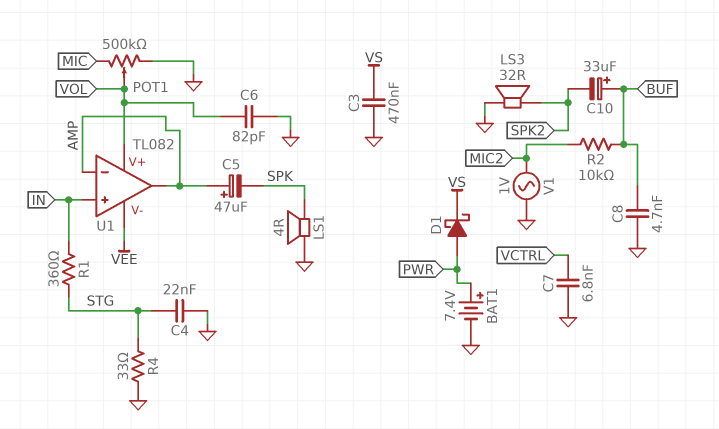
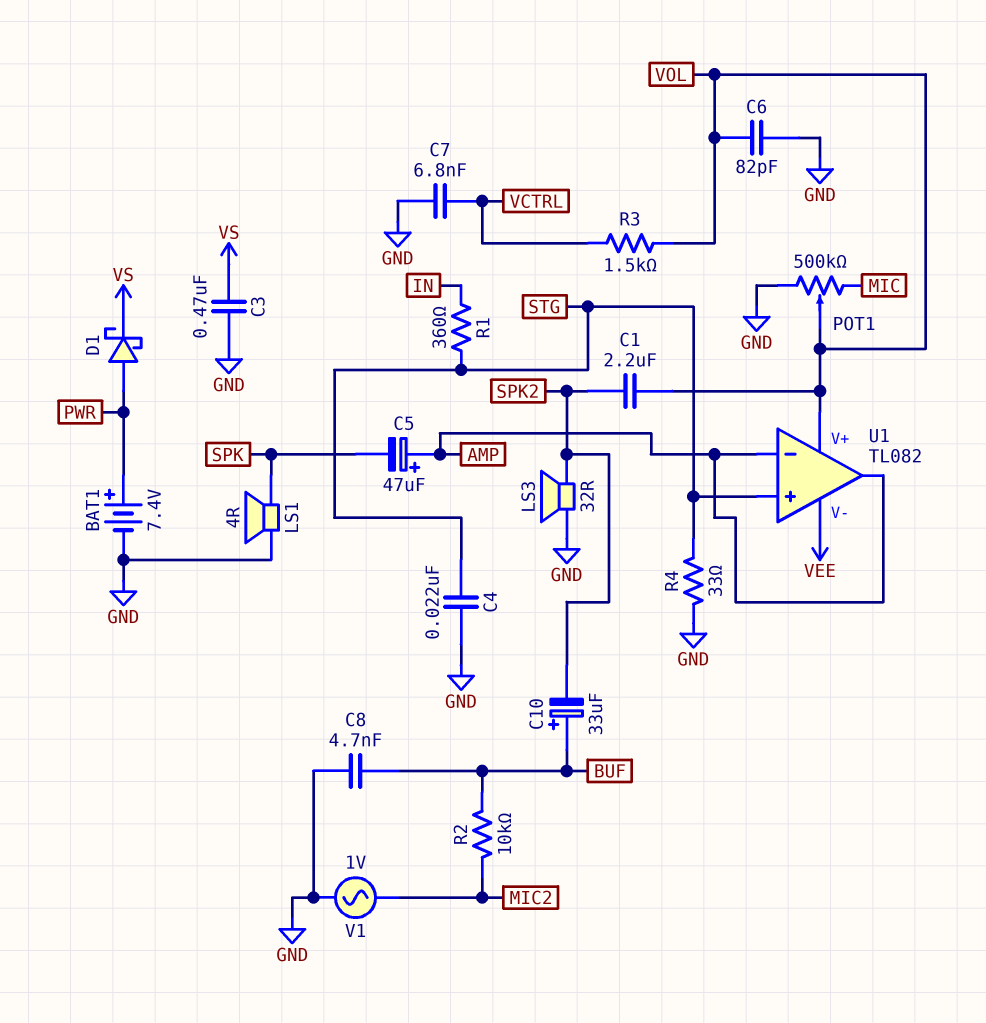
C1: none -> 2.2uF (SPK2, VOL)
R3: none -> 1.5k (VCTRL, VOL)
U1 pin in+: IN -> STG

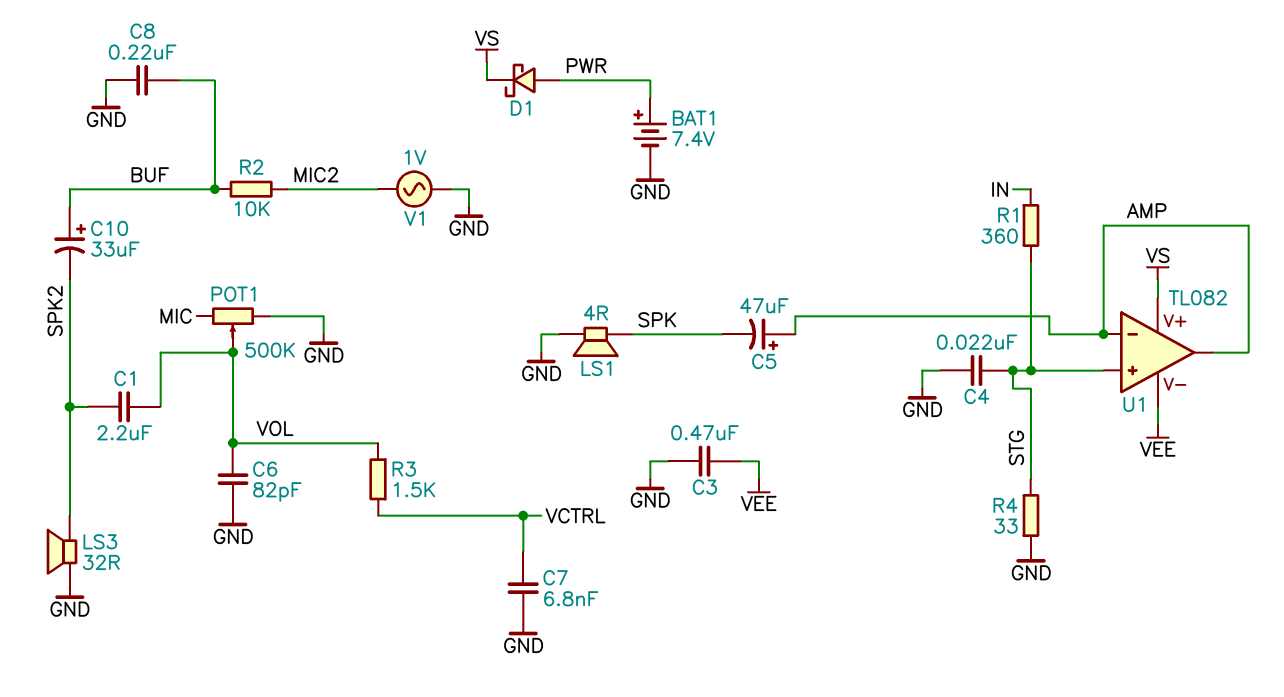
C3: 470nF (GND, VS) -> 470nF (GND, VEE)
C8: 4.7nF (BUF, GND) -> 220nF (BUF, GND)
U1 pin V+: VOL -> VS

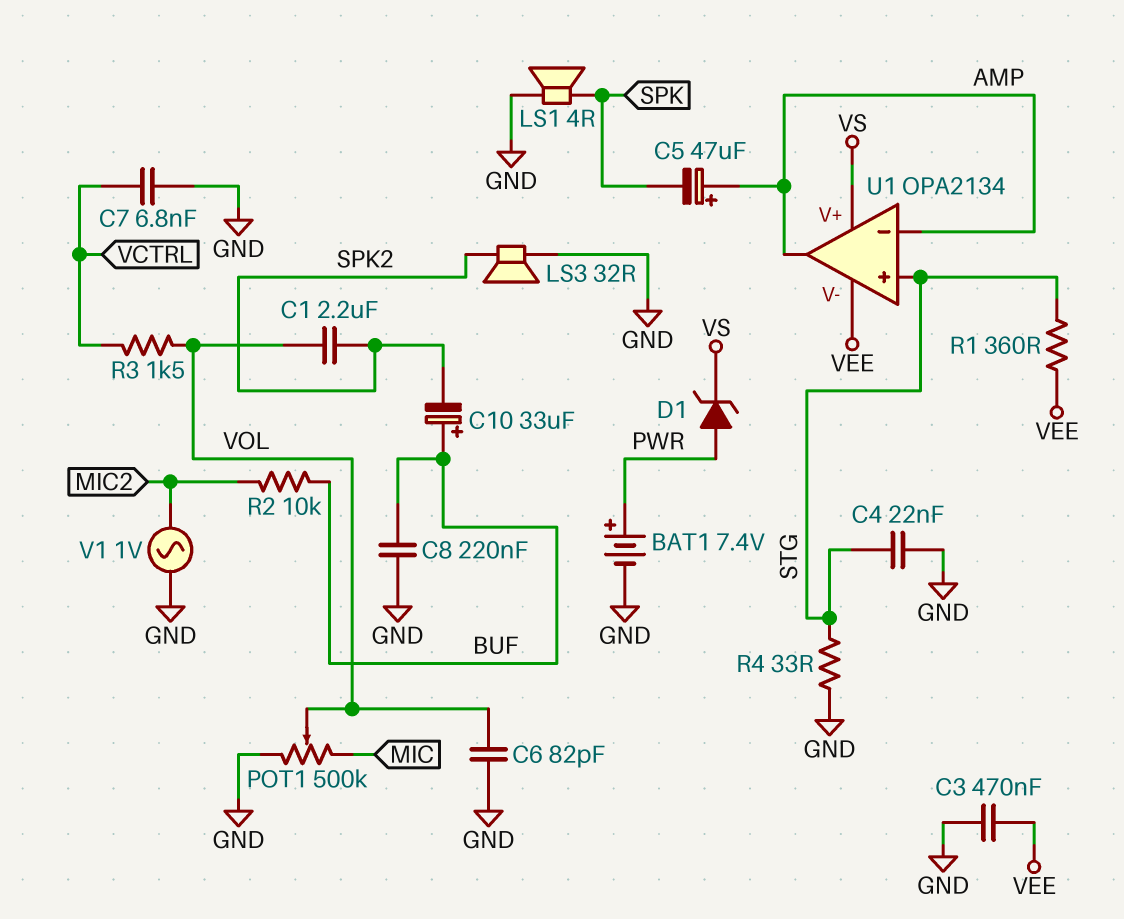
D1: schottky (A PWR, K VS) -> zener (A PWR, K VS)
R1: 360 (IN, STG) -> 360 (STG, VEE)
U1: TL082 -> OPA2134

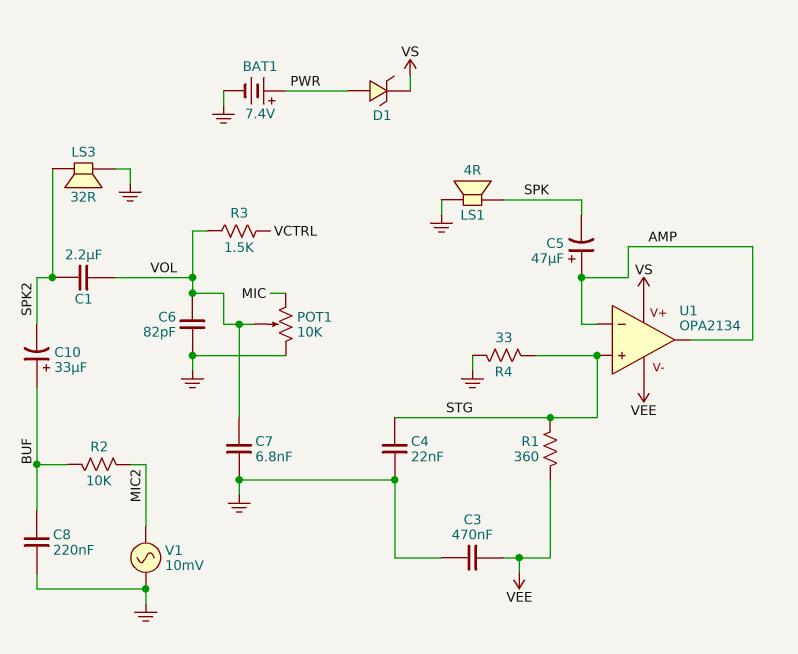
C7: 6.8nF (GND, VCTRL) -> 6.8nF (GND, VOL)
POT1: 500k (GND, MIC, wiper VOL) -> 10k (GND, MIC, wiper VOL)
V1: AC 1V (GND, MIC2) -> AC 10mV (GND, MIC2)

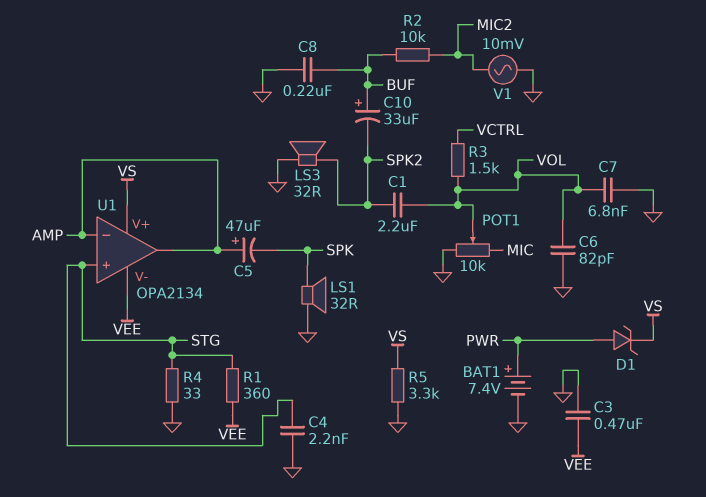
C4: 22nF (GND, STG) -> 2.2nF (GND, STG)
LS1: speaker 4R (GND, SPK) -> speaker 32R (GND, SPK)
R5: none -> 3.3k (GND, VS)

